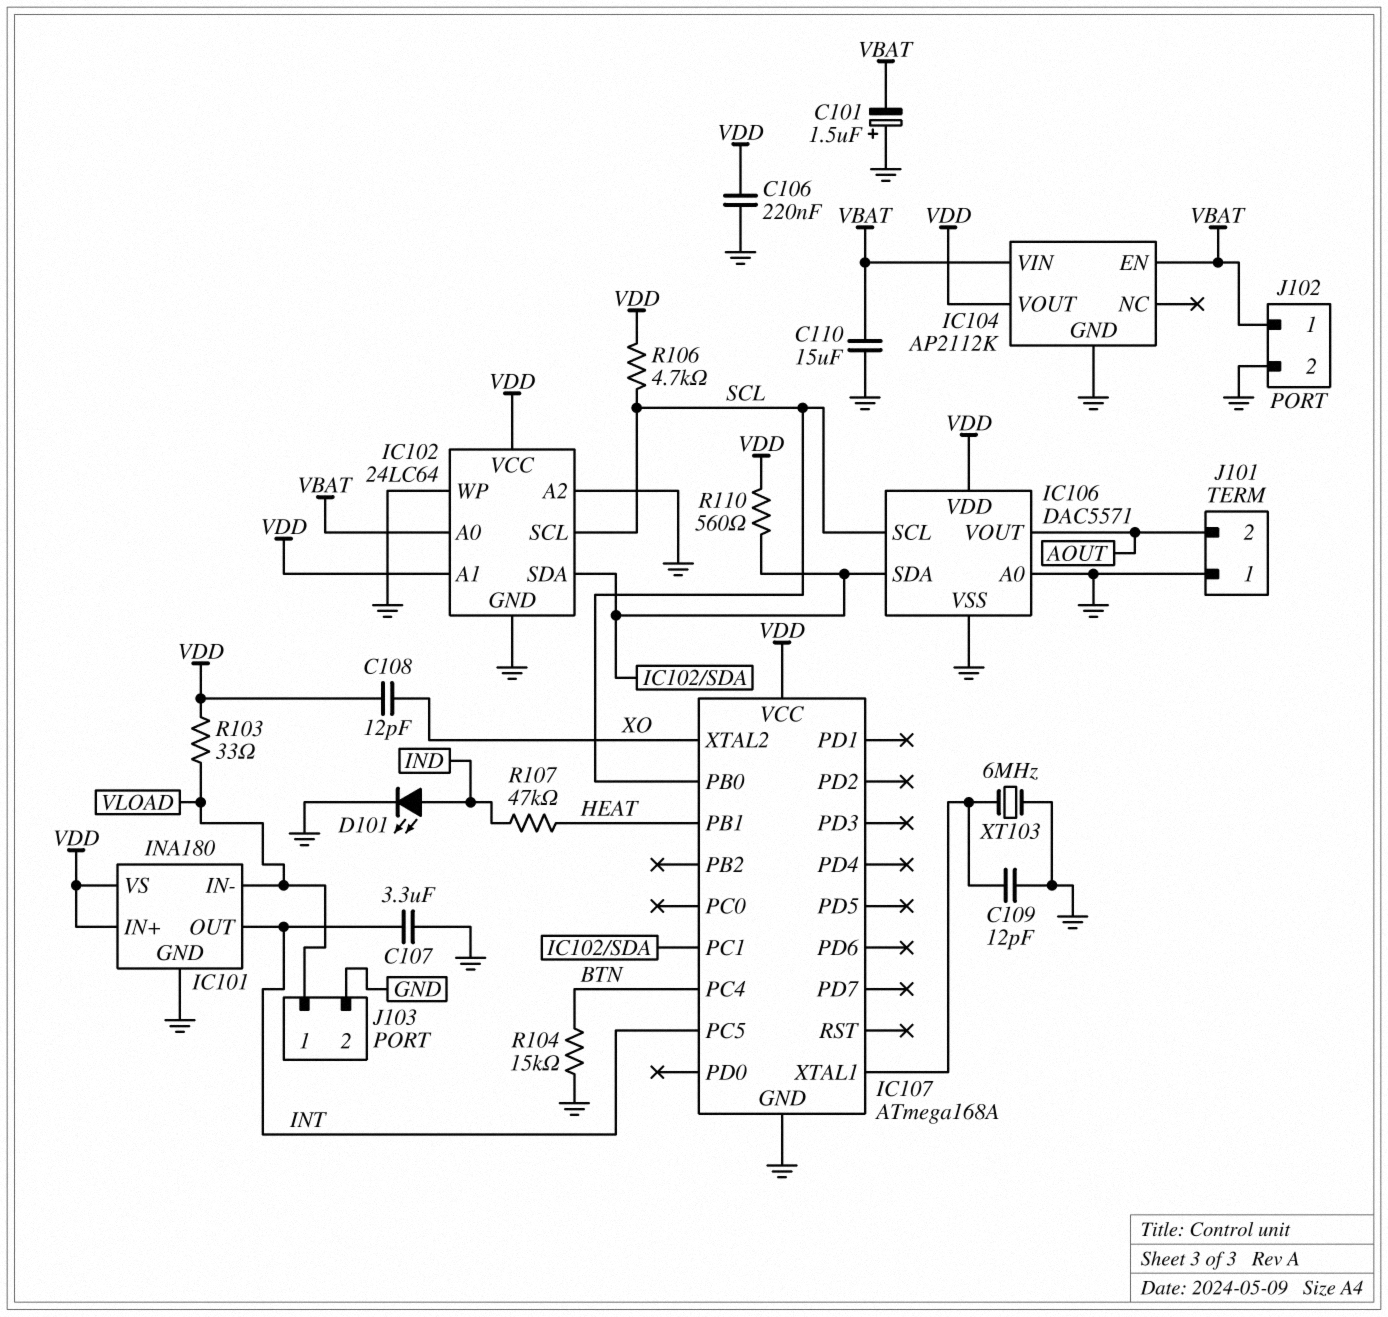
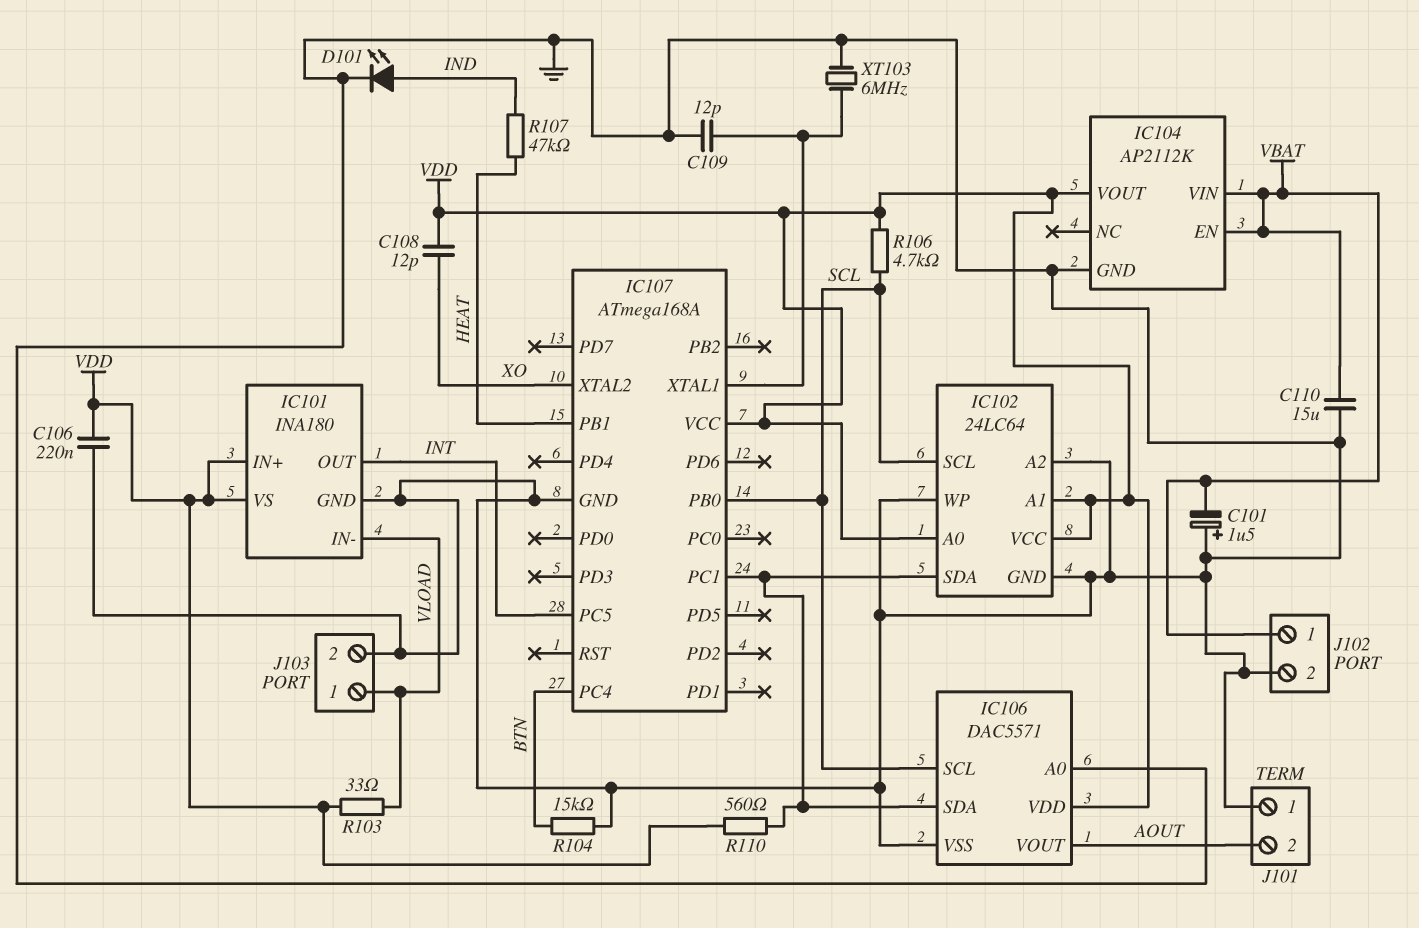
C107: 3.3uF (GND, INT) -> none
IC102 pin A0: VBAT -> VDD

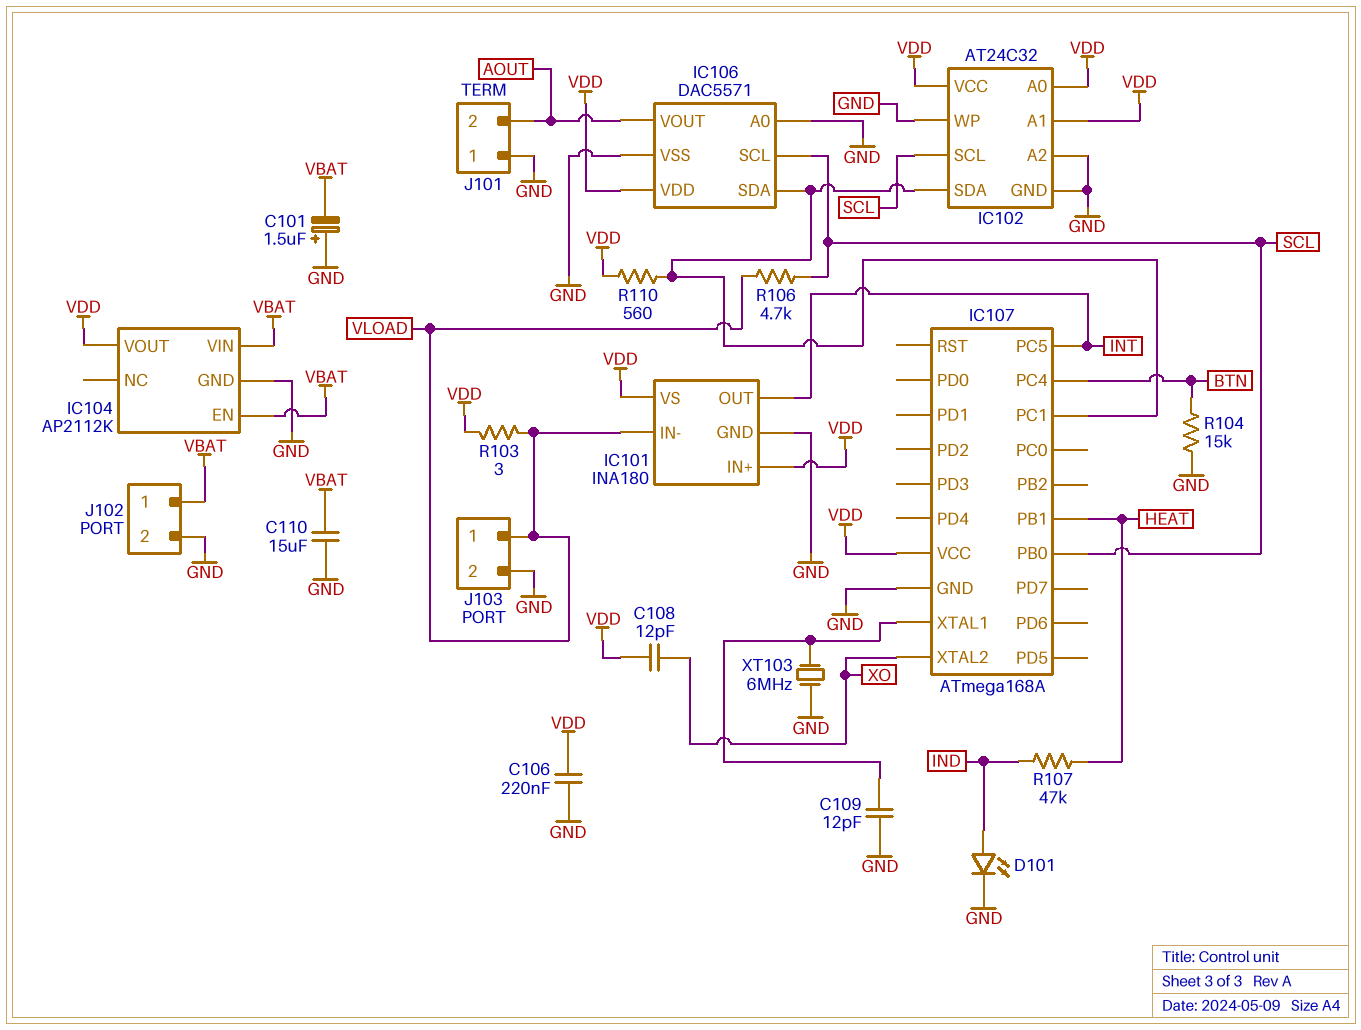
IC102: 24LC64 -> AT24C32
R103: 33 (VDD, VLOAD) -> 3 (VDD, VLOAD)
R106: 4.7k (SCL, VDD) -> 4.7k (SCL, VLOAD)

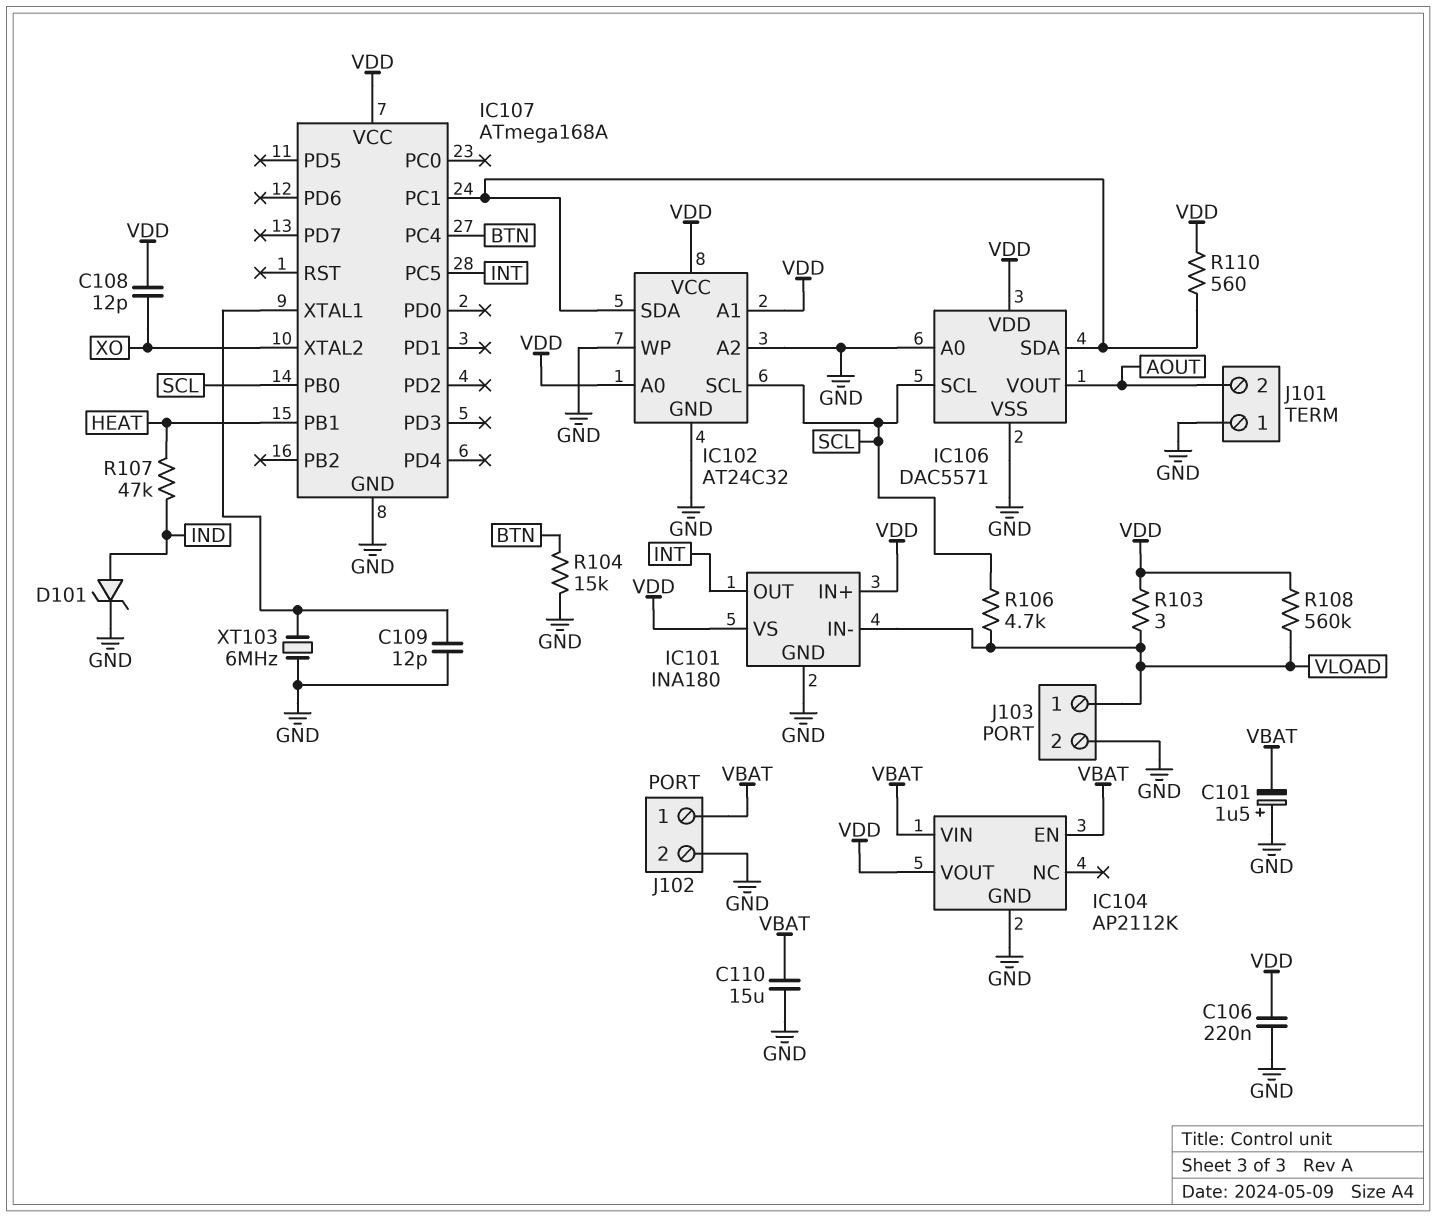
D101: LED (A IND, K GND) -> zener (A IND, K GND)
R108: none -> 560k (VDD, VLOAD)

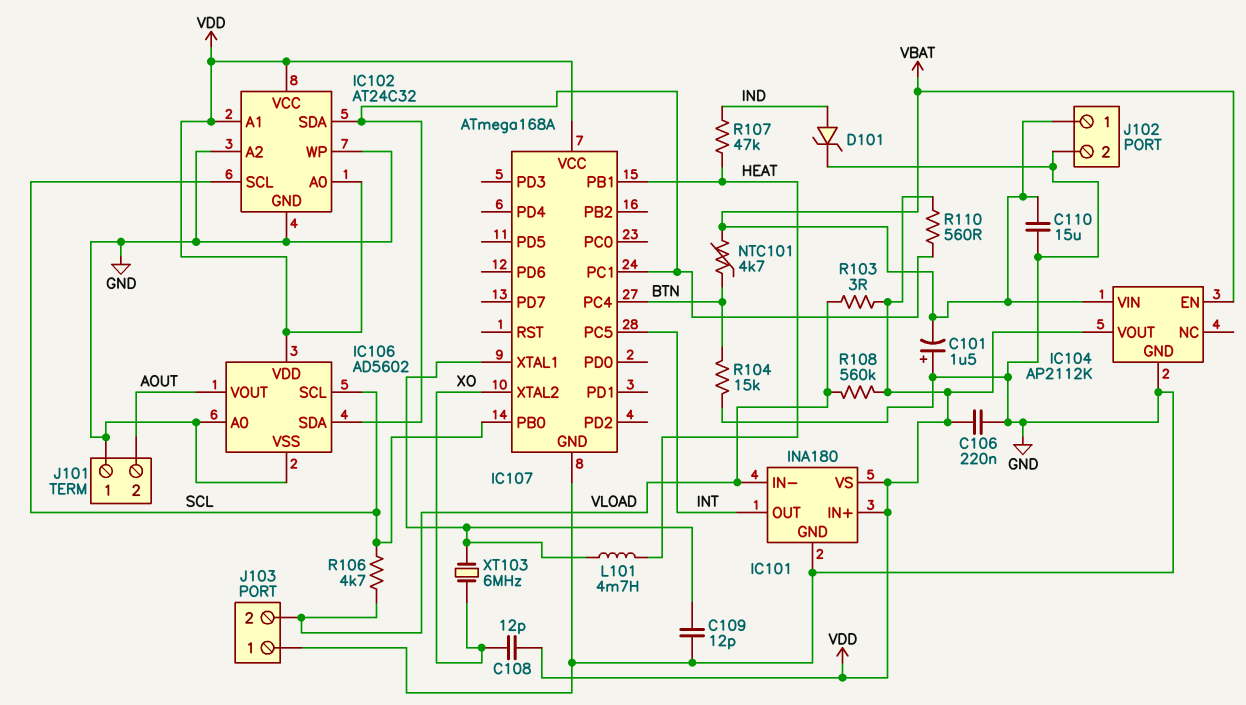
IC106: DAC5571 -> AD5602
J103 pin 1: VLOAD -> GND
J103 pin 2: GND -> VLOAD
L101: none -> 4.7mH (HEAT, IC107/XTAL1)
NTC101: none -> 4.7k (BTN, VBAT)
XT103: 6MHz (GND, IC107/XTAL1) -> 6MHz (IC107/XTAL1, XO)

